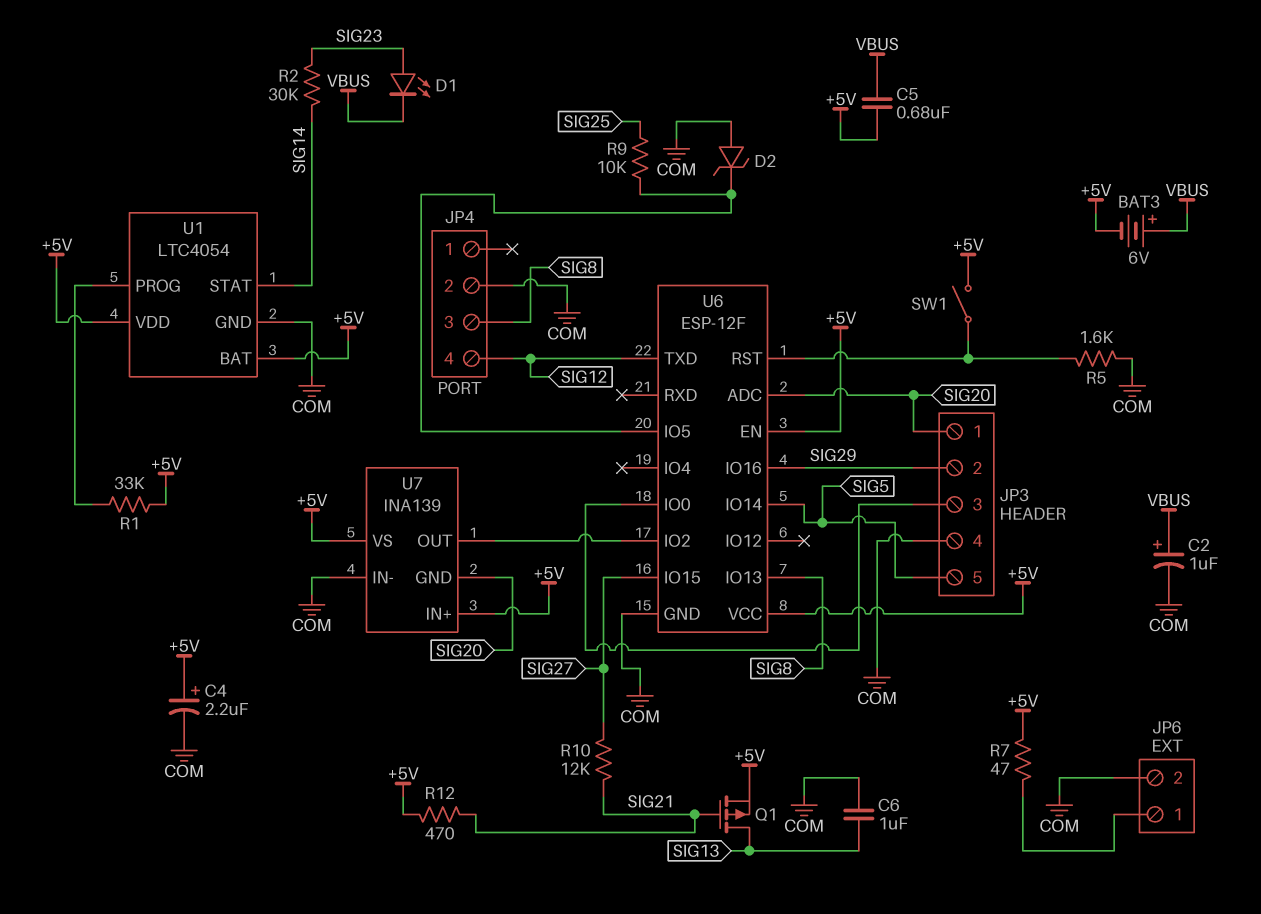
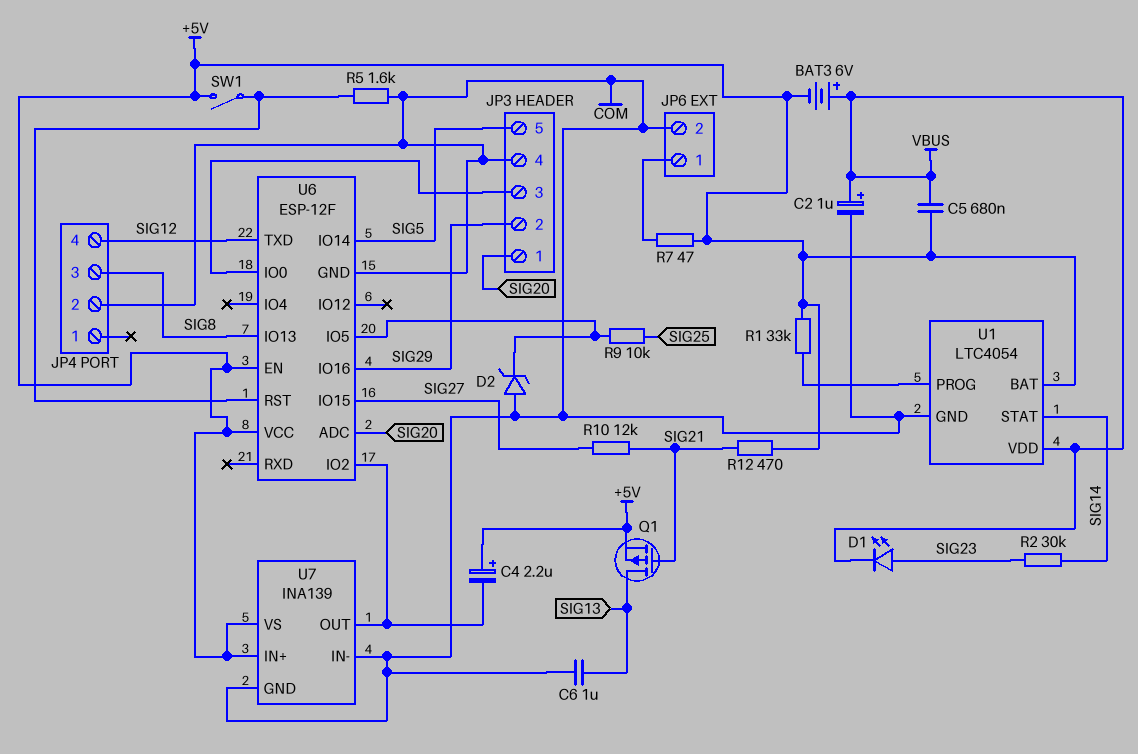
C4: 2.2uF (plus +5V, minus COM) -> 2.2uF (plus +5V, minus U6/IO2)
U1 pin VDD: +5V -> VBUS
U7 pin GND: SIG20 -> COM

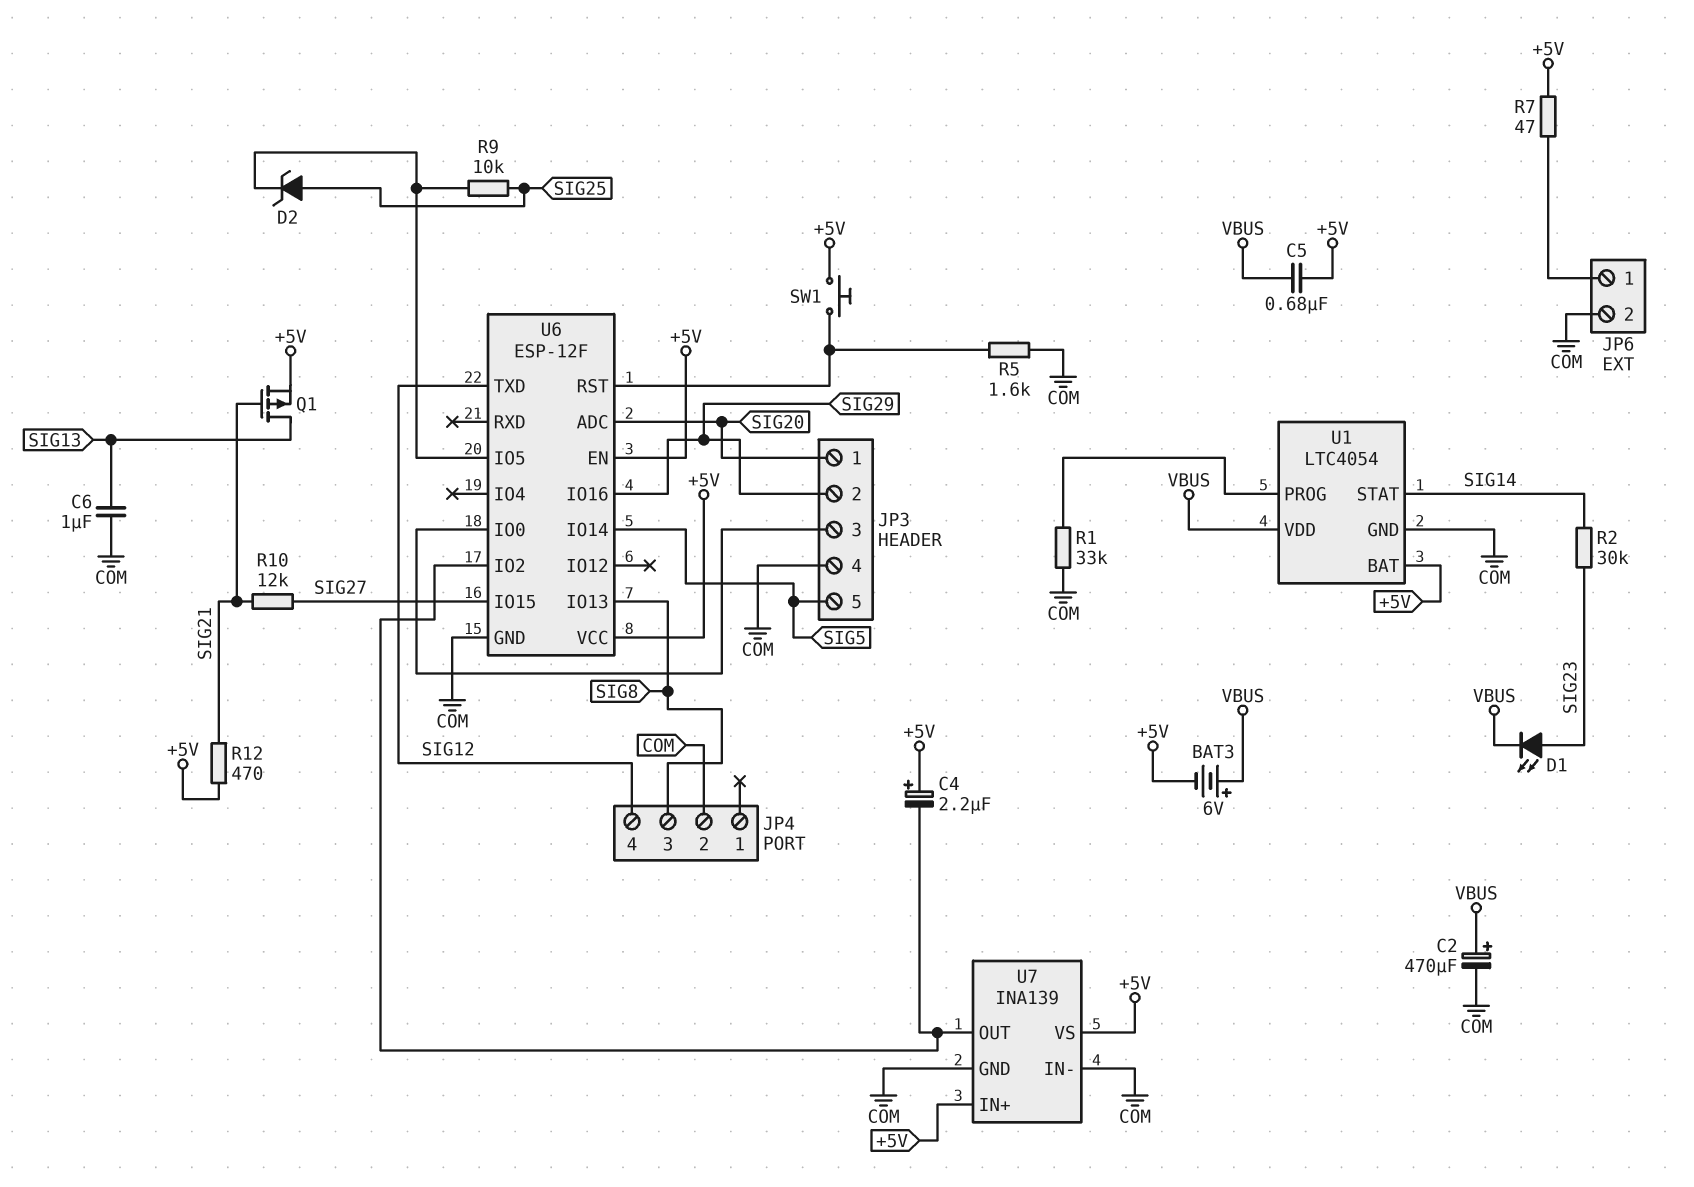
C2: 1uF (plus VBUS, minus COM) -> 470uF (plus VBUS, minus COM)
D2: zener (A COM, K U6/IO5) -> zener (A SIG25, K U6/IO5)
R1: 33k (+5V, U1/PROG) -> 33k (COM, U1/PROG)
SW1: switch (+5V, U6/RST) -> button (+5V, U6/RST)

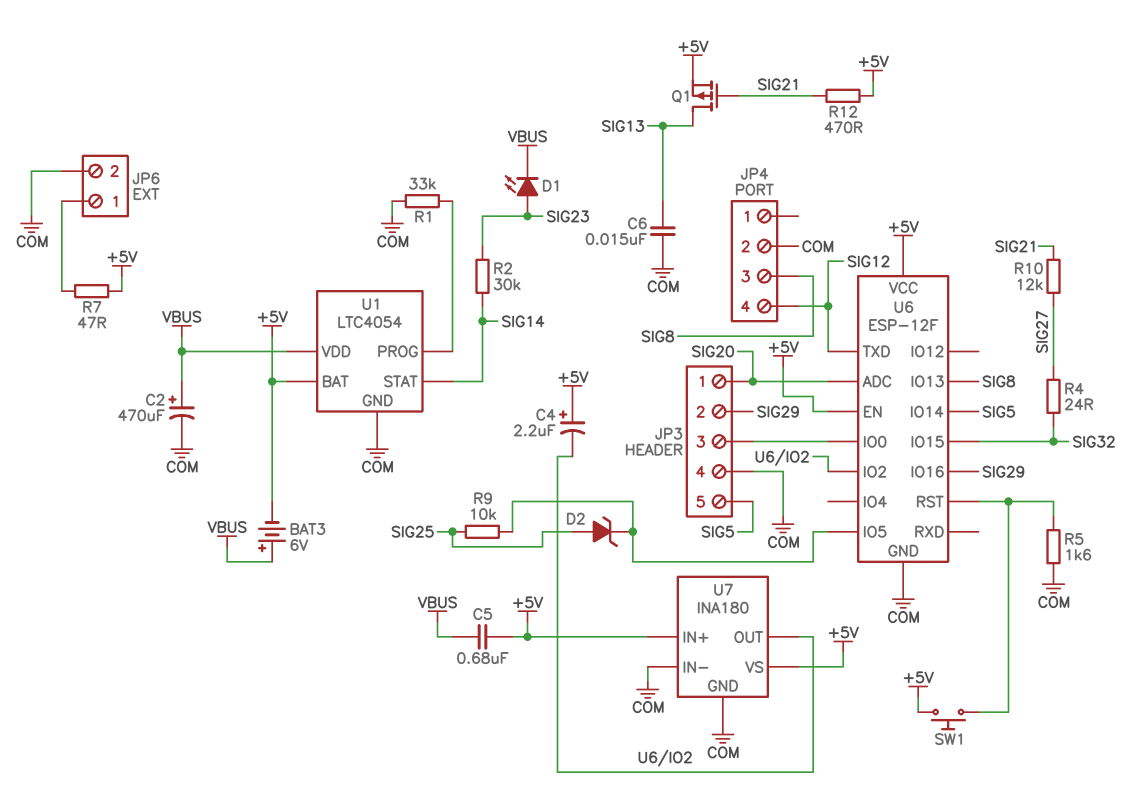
C6: 1uF (COM, SIG13) -> 15nF (COM, SIG13)
R4: none -> 24 (SIG27, SIG32)
U6 pin IO15: SIG27 -> SIG32
U7: INA139 -> INA180

